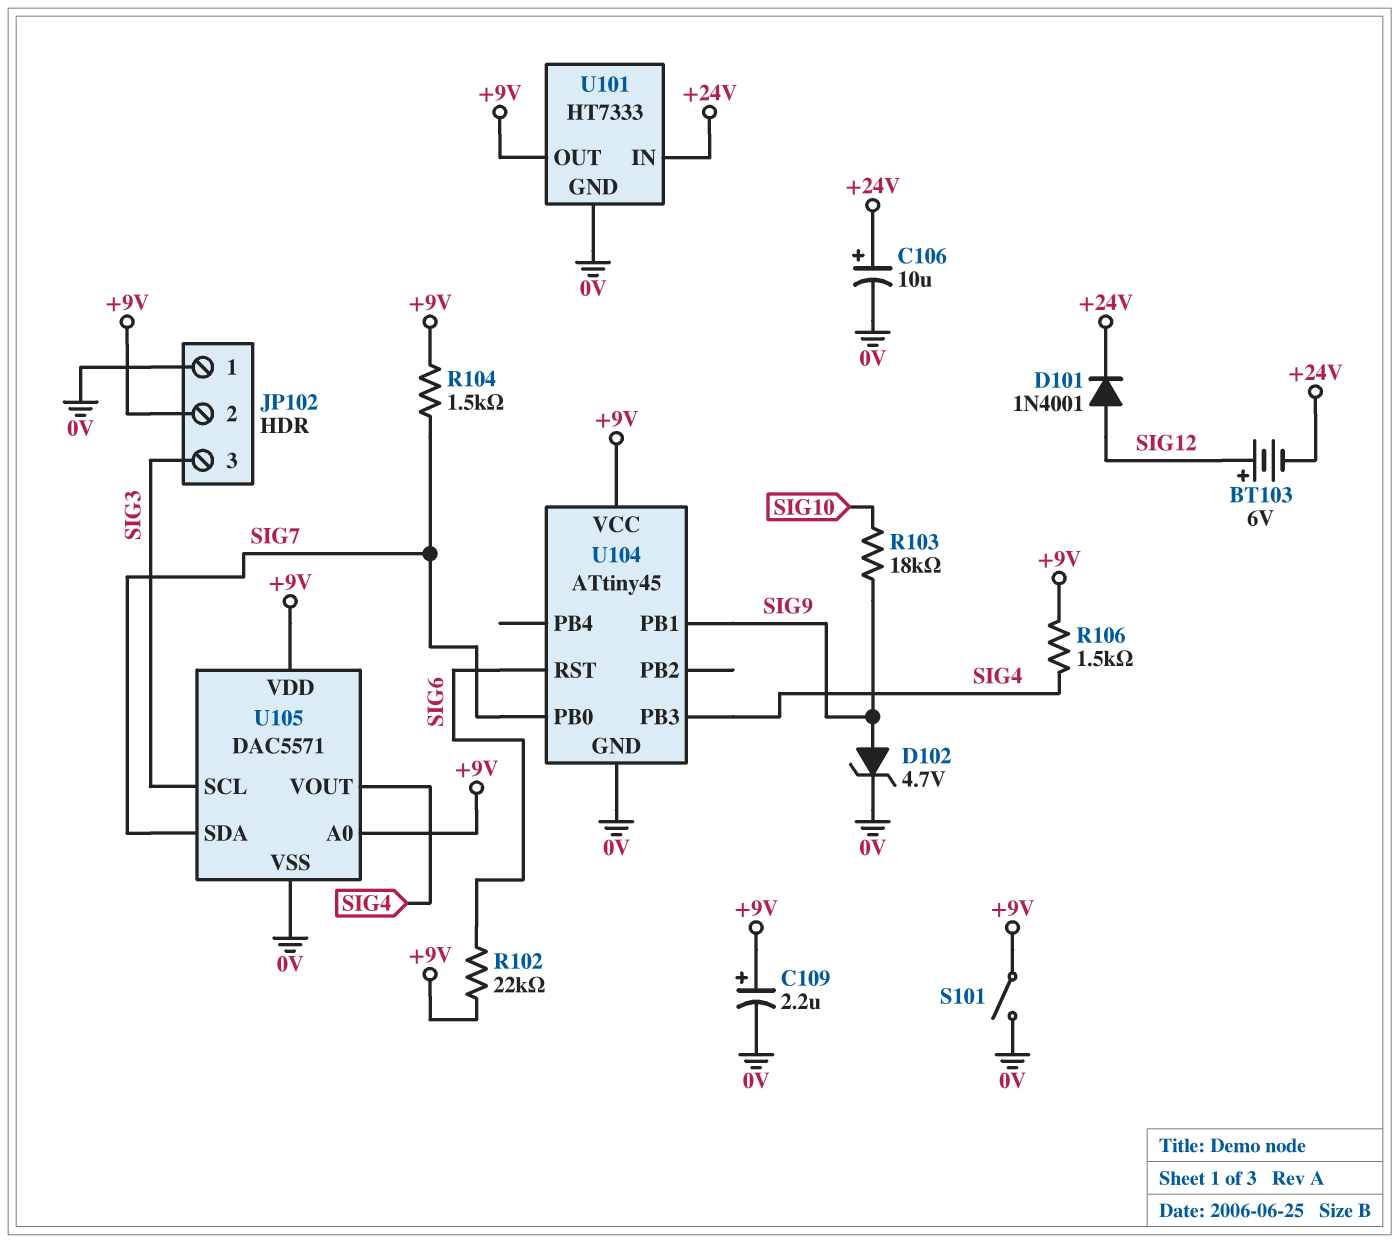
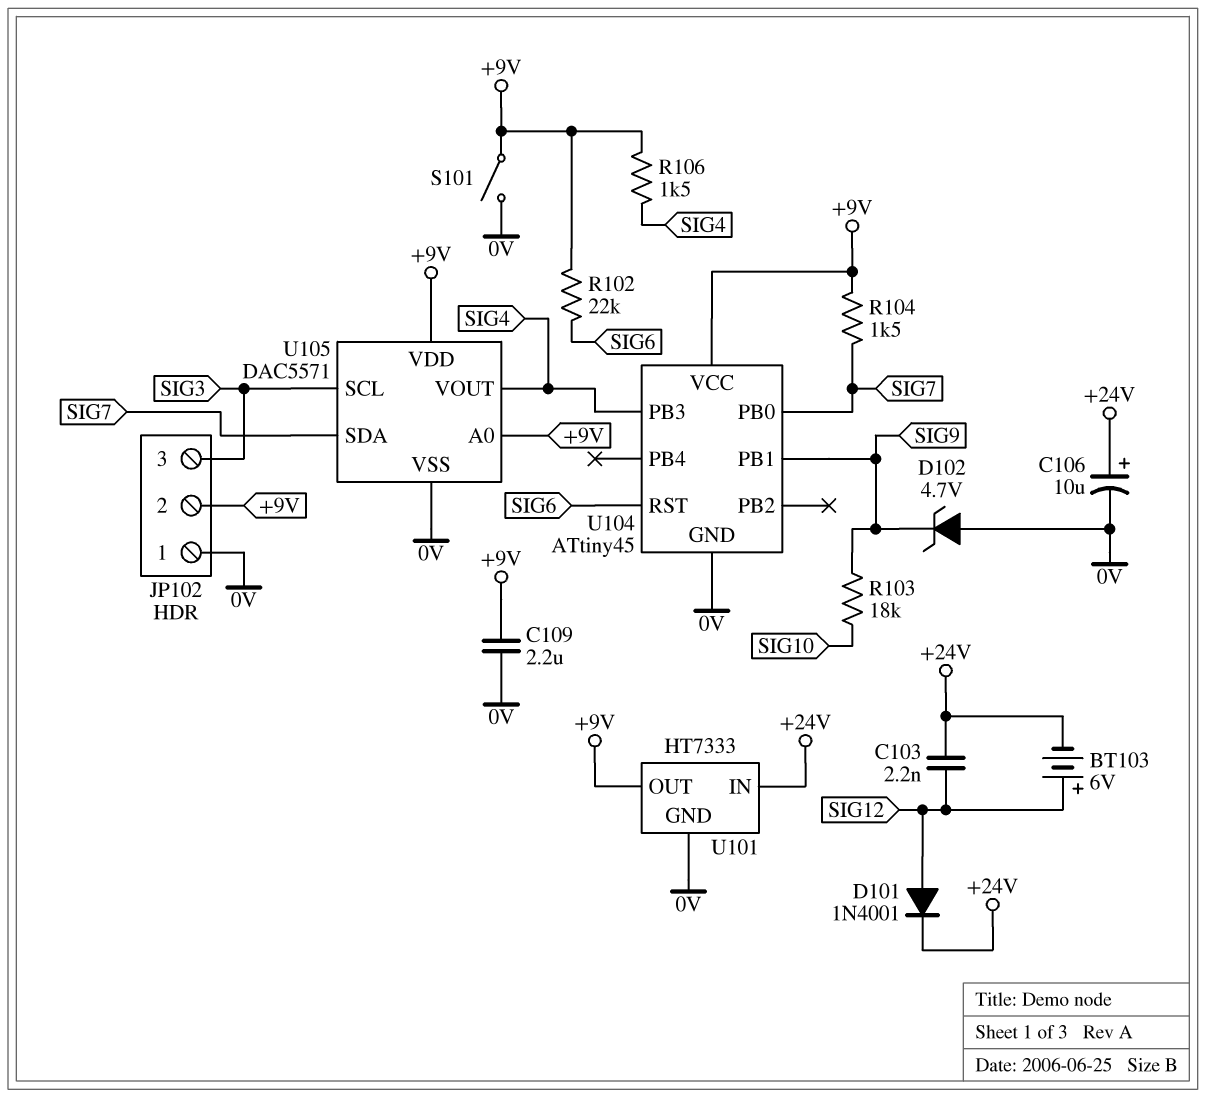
C103: none -> 2.2nF (+24V, SIG12)
C109: 2.2uF (plus +9V, minus 0V) -> 2.2uF (+9V, 0V)
D102: zener 4.7V (A SIG9, K 0V) -> zener 4.7V (A 0V, K SIG9)

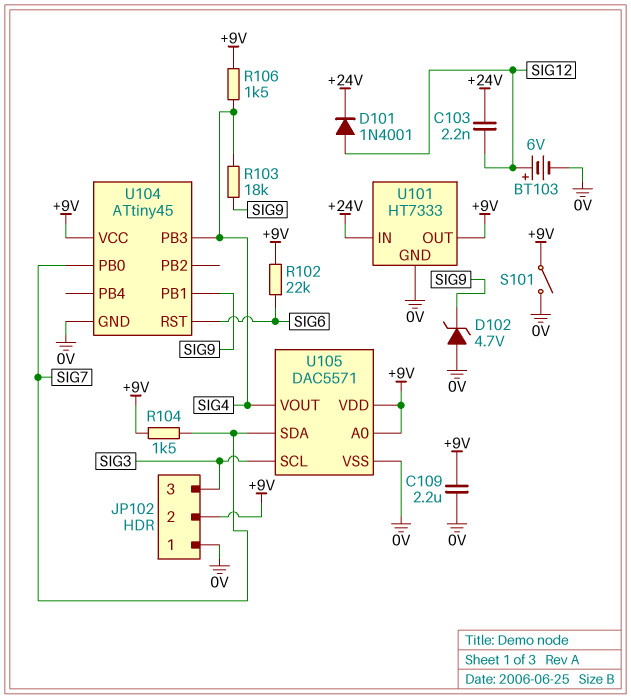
BT103: 6V (plus SIG12, minus +24V) -> 6V (plus SIG12, minus 0V)
C106: 10uF (plus +24V, minus 0V) -> none
R103: 18k (SIG9, SIG10) -> 18k (SIG4, SIG9)

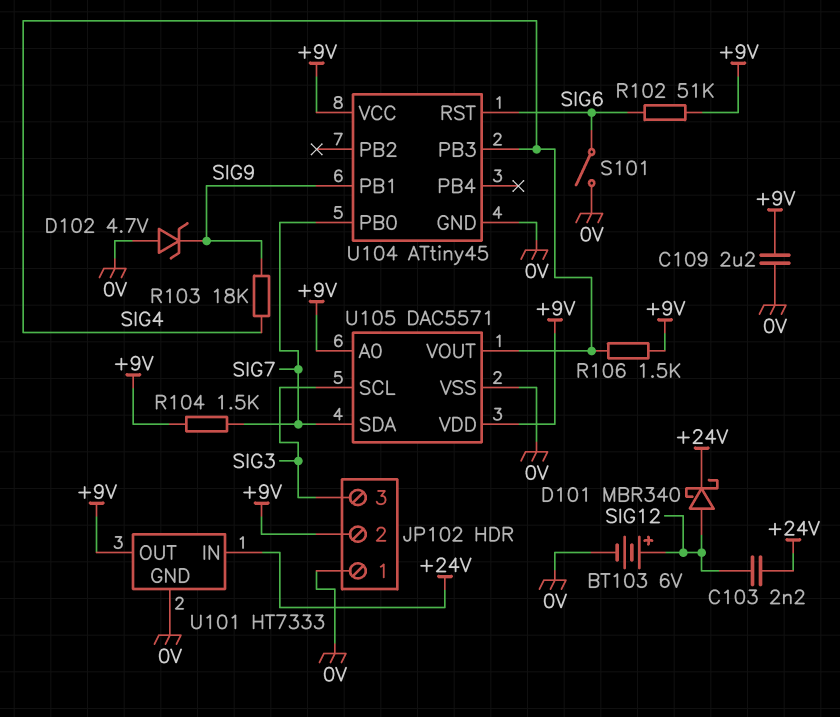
D101: diode 1N4001 (A SIG12, K +24V) -> schottky MBR340 (A SIG12, K +24V)
R102: 22k (+9V, SIG6) -> 51k (+9V, SIG6)
S101: switch (+9V, 0V) -> switch (0V, SIG6)

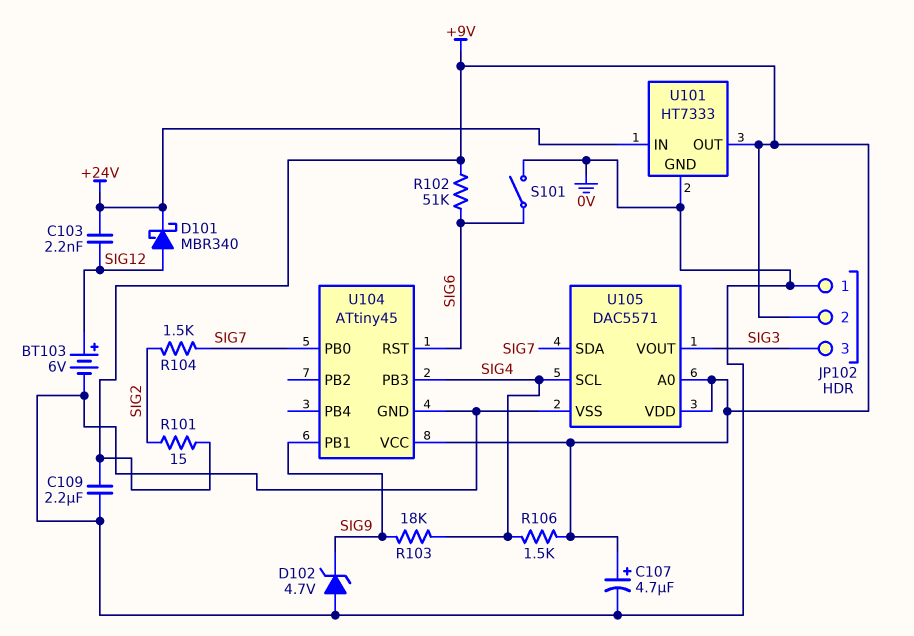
C107: none -> 4.7uF (plus +9V, minus 0V)
R101: none -> 15 (+9V, SIG2)
R104: 1.5k (+9V, SIG7) -> 1.5k (SIG2, SIG7)
U105 pin SCL: SIG3 -> SIG4
U105 pin VOUT: SIG4 -> SIG3

